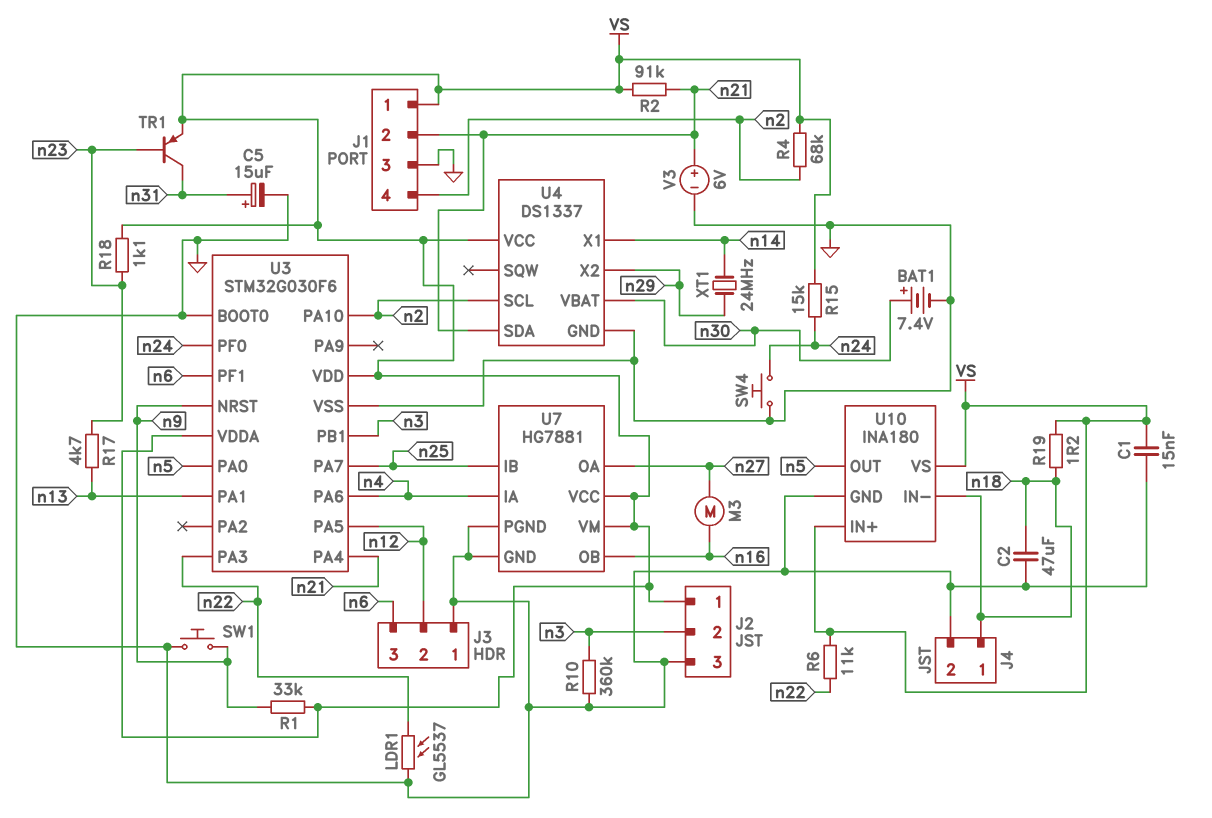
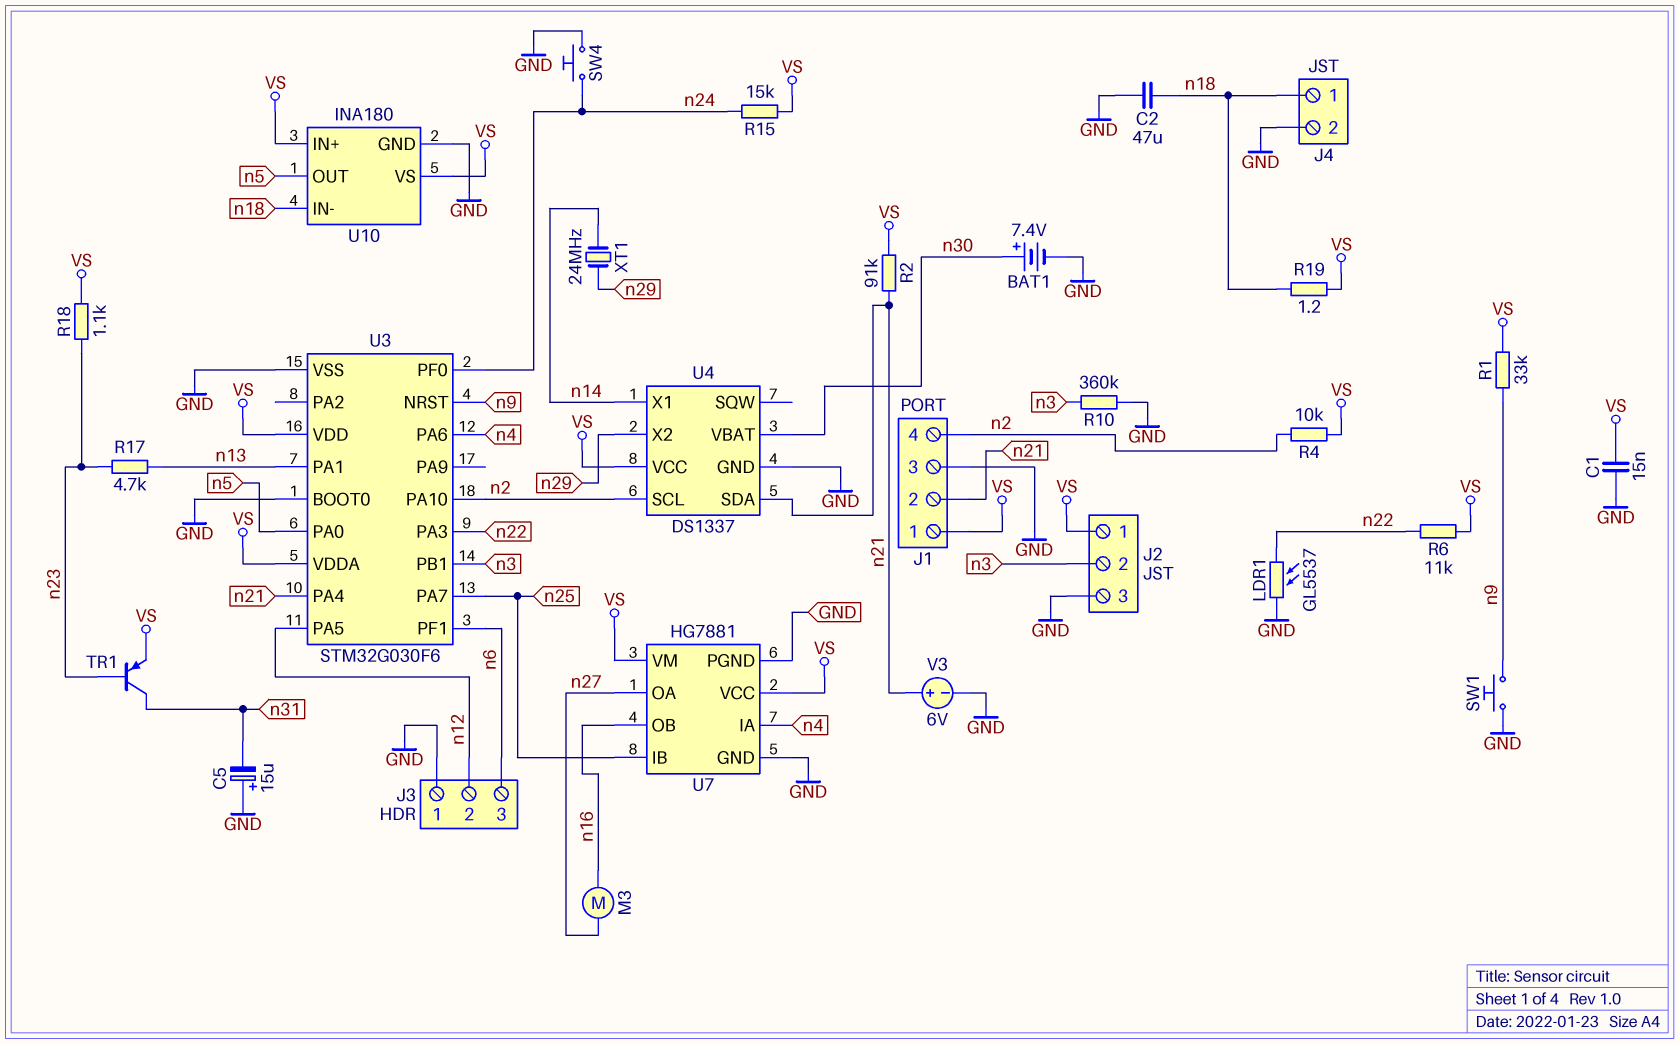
C5: 15uF (plus n31, minus GND) -> 15uF (plus GND, minus n31)
R4: 68k (VS, n2) -> 10k (VS, n2)

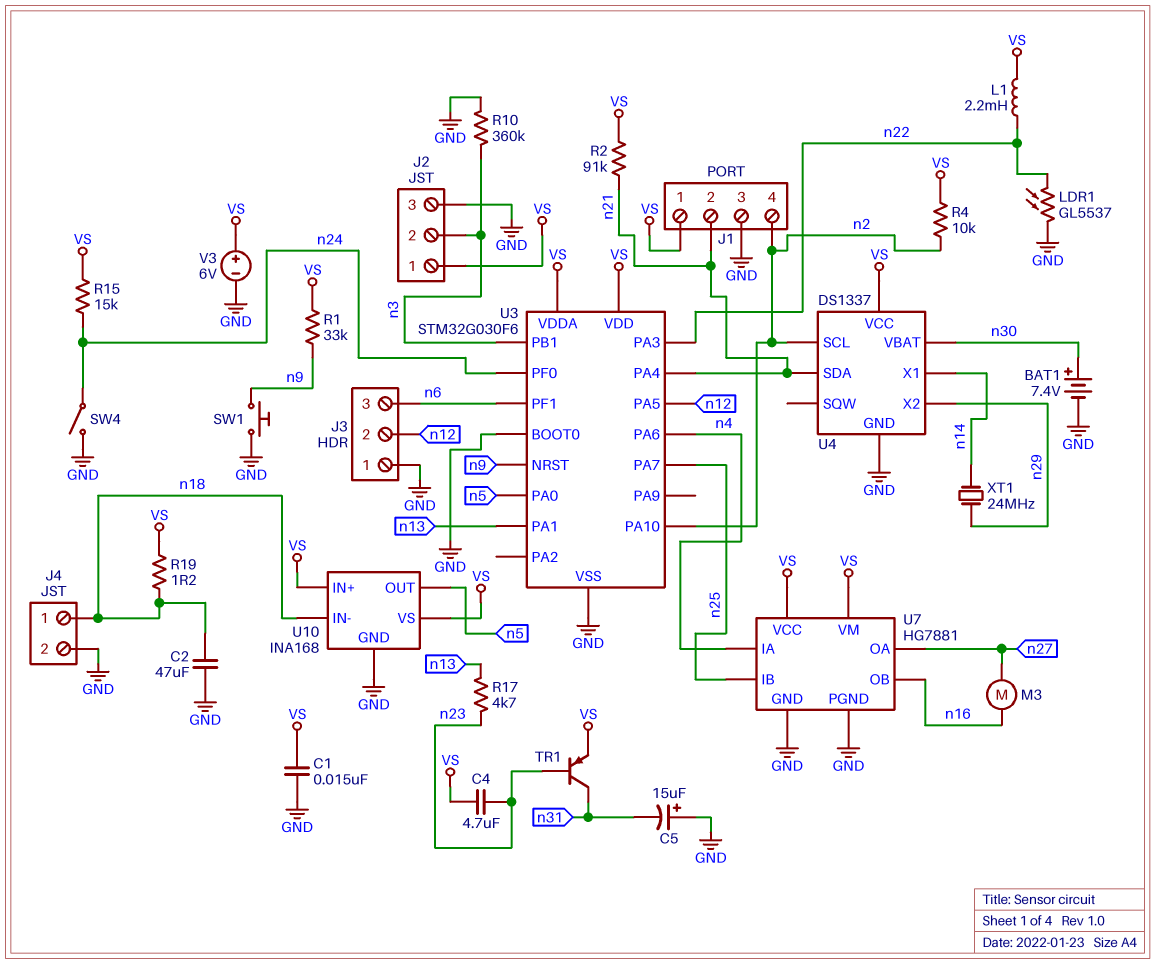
C4: none -> 4.7uF (VS, n23)
L1: none -> 2.2mH (VS, n22)
R6: 11k (VS, n22) -> none
R18: 1.1k (VS, n23) -> none
SW4: button (GND, n24) -> switch (GND, n24)
U10: INA180 -> INA168
V3: 6V (plus n21, minus GND) -> 6V (plus VS, minus GND)

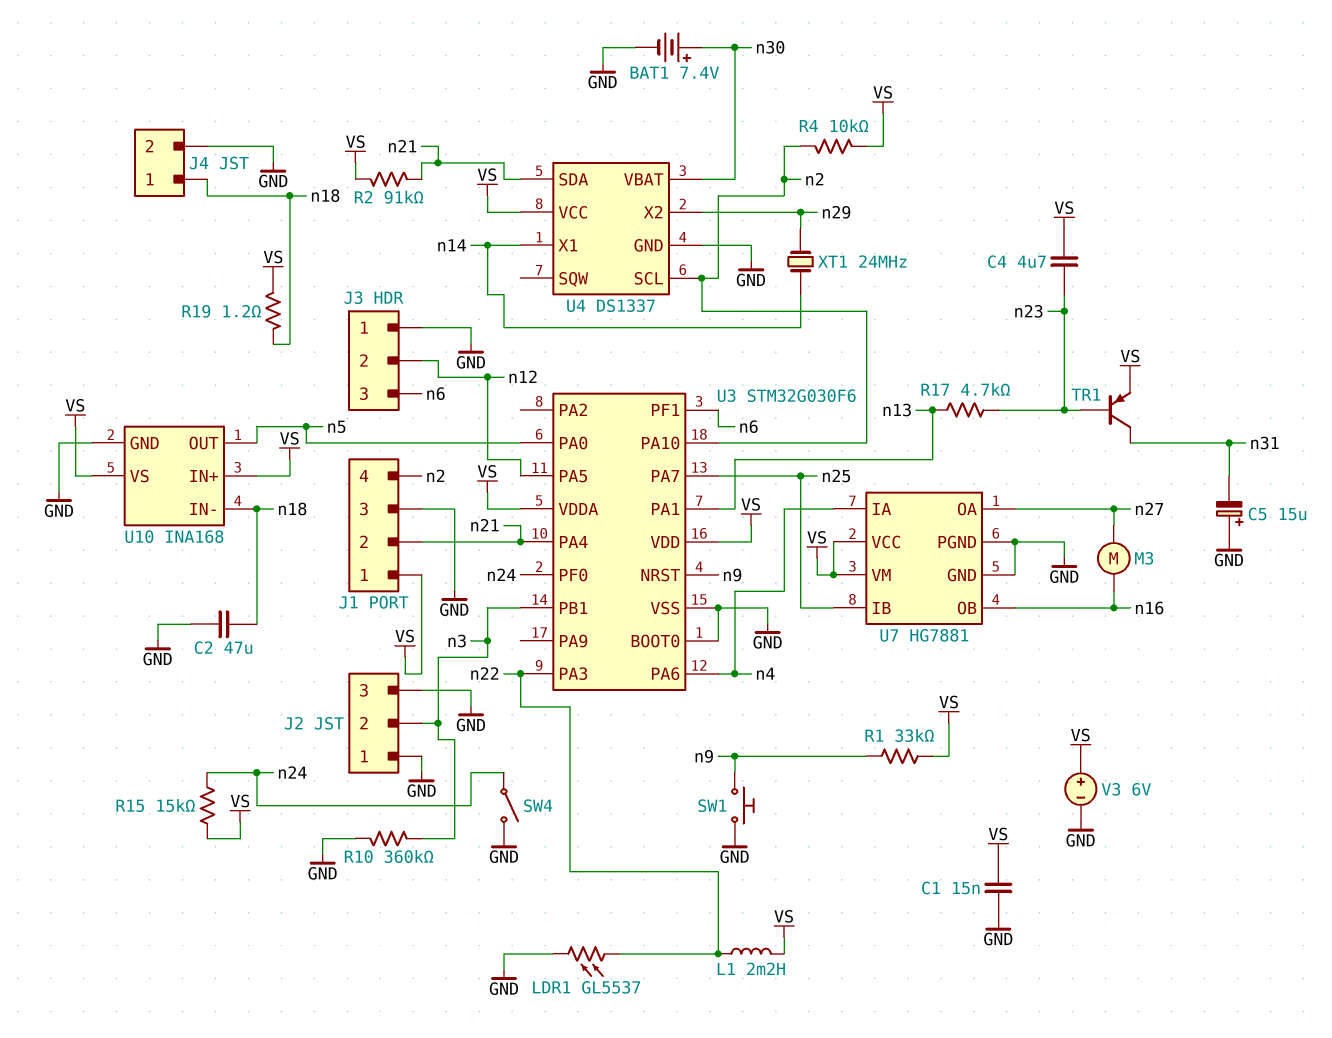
J2 pin 1: VS -> GND

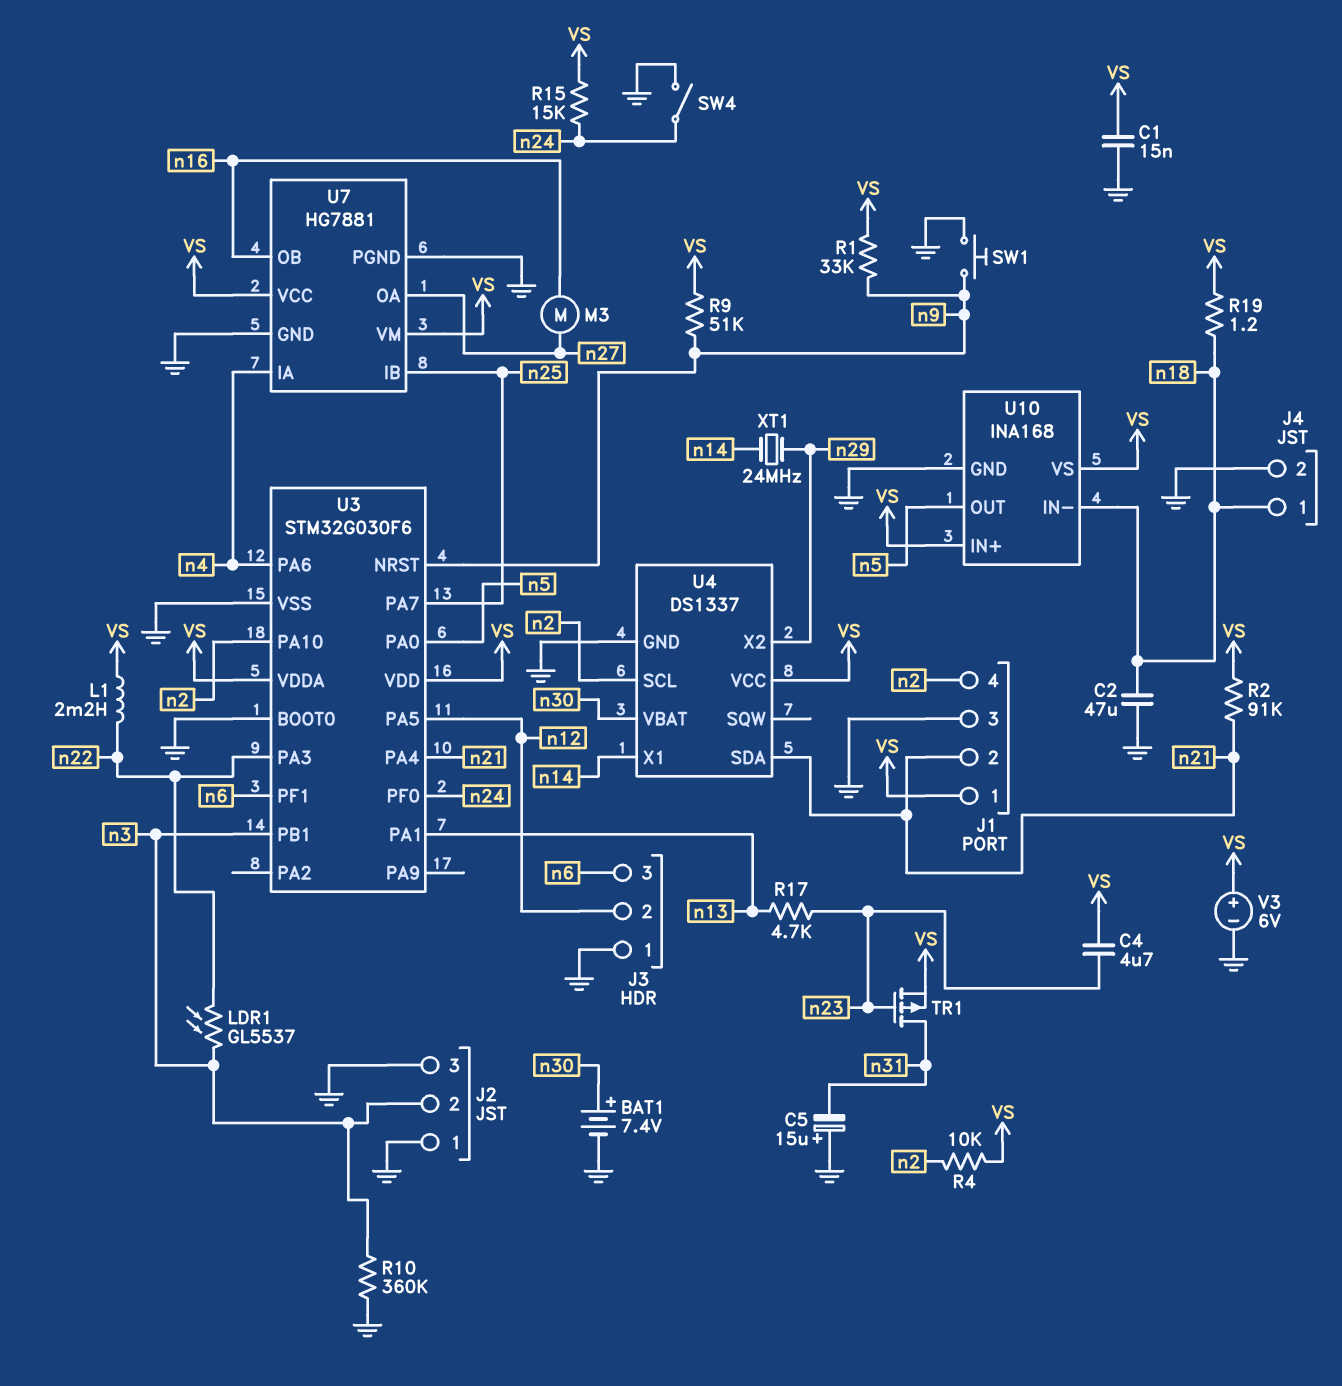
LDR1: GL5537 (GND, n22) -> GL5537 (n3, n22)
R9: none -> 51k (VS, n9)
TR1: PNP (B n23, C n31, E VS) -> PMOS (G n23, D n31, S VS)

